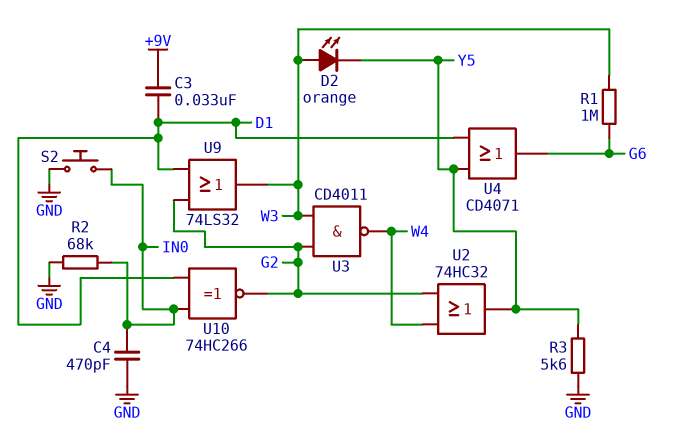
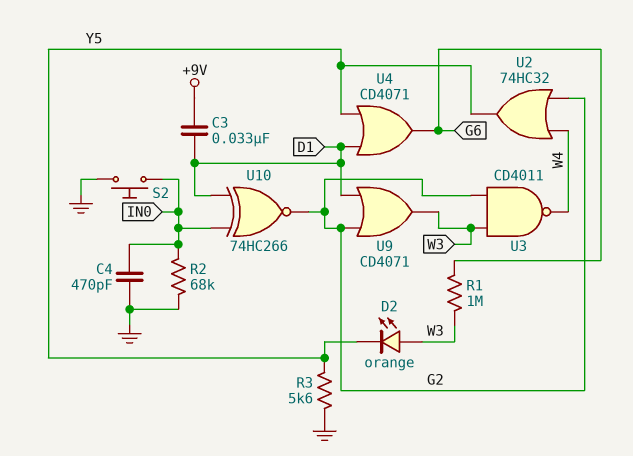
U9: OR 74LS32 (in D1, in G2, out W3) -> OR CD4071 (in D1, in G2, out W3)

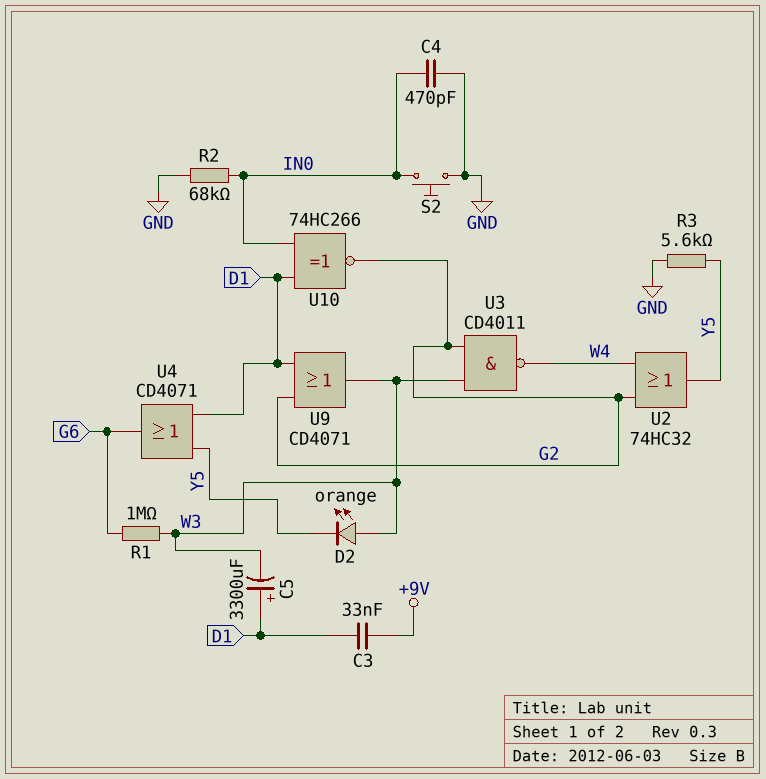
C5: none -> 3300uF (plus D1, minus W3)

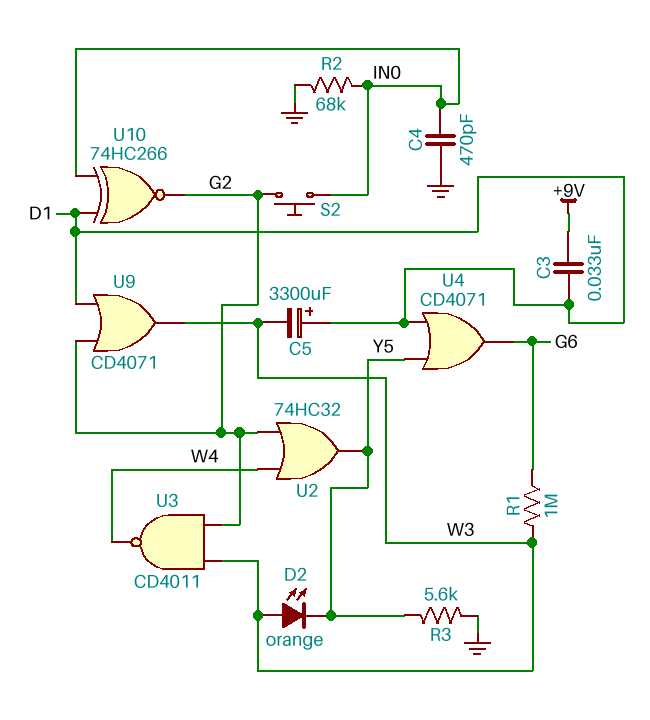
S2: button (GND, IN0) -> button (G2, IN0)

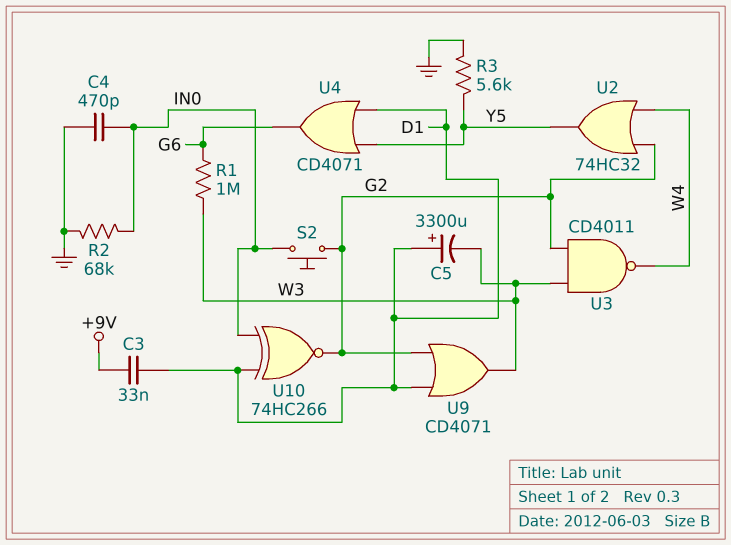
D2: LED orange (A W3, K Y5) -> none

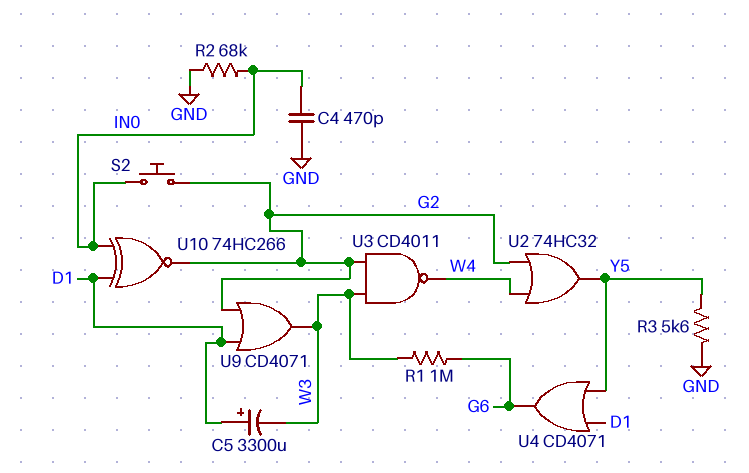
C3: 33nF (+9V, D1) -> none

